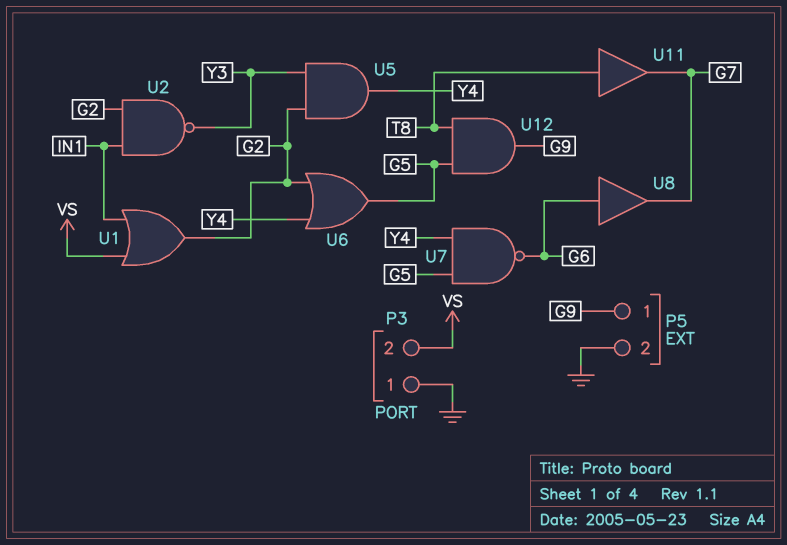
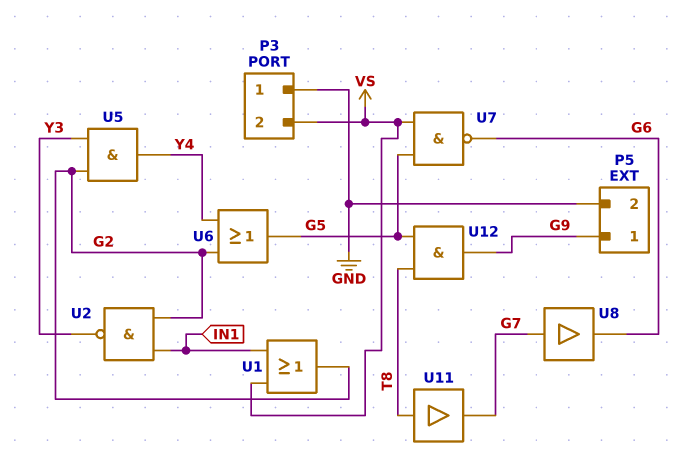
U7: NAND (in G5, in Y4, out G6) -> NAND (in G5, in VS, out G6)
U8: buffer (in G6, out G7) -> buffer (in G7, out G6)

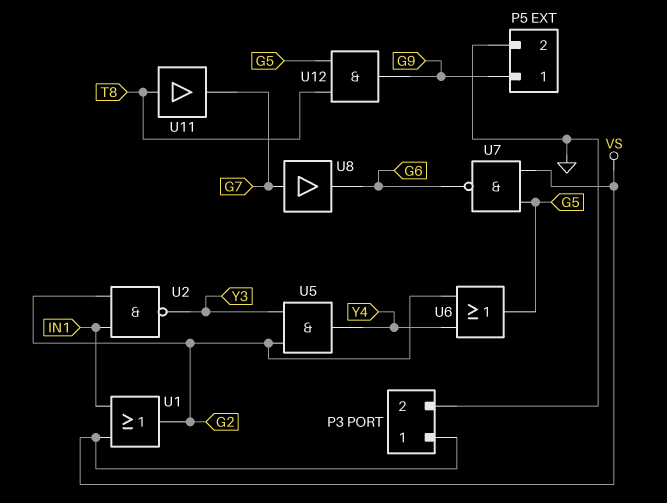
P3 pin 1: GND -> VS
P3 pin 2: VS -> GND

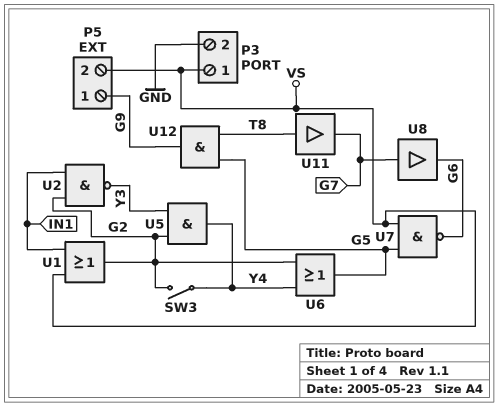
P5 pin 2: GND -> VS
SW3: none -> switch (G2, Y4)

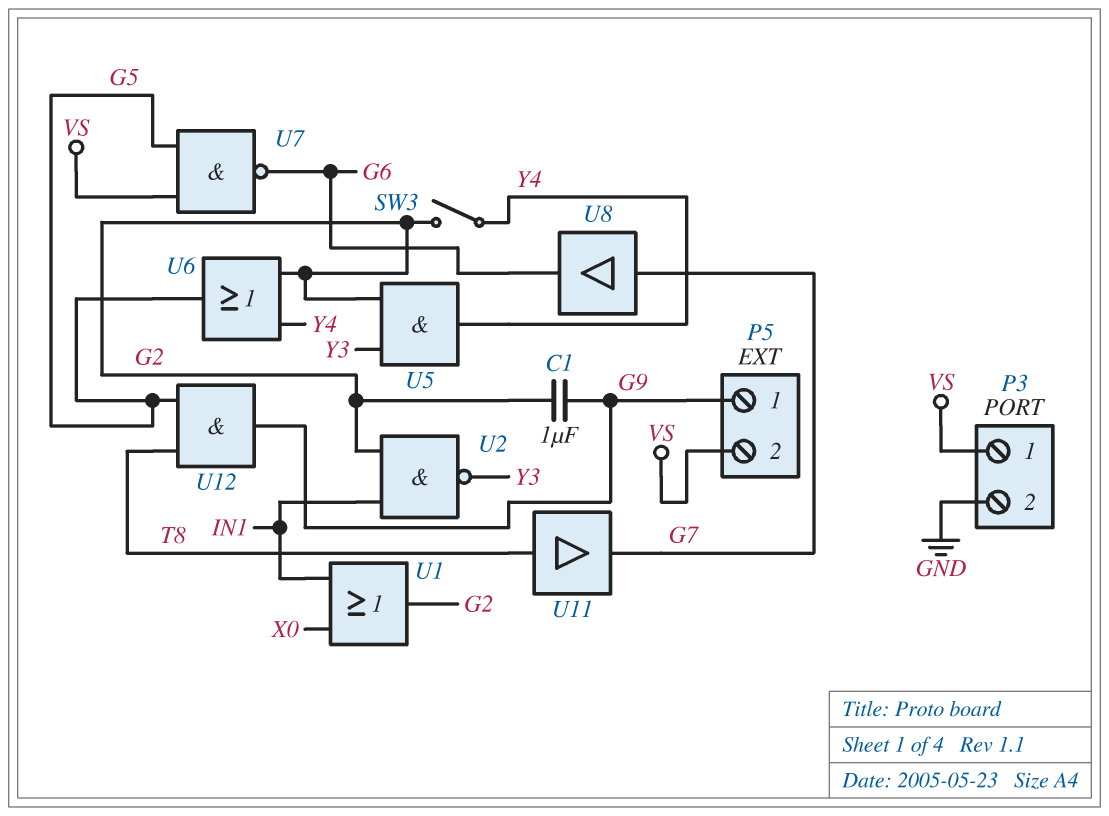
C1: none -> 1uF (G2, G9)
U1: OR (in IN1, in VS, out G2) -> OR (in IN1, in X0, out G2)

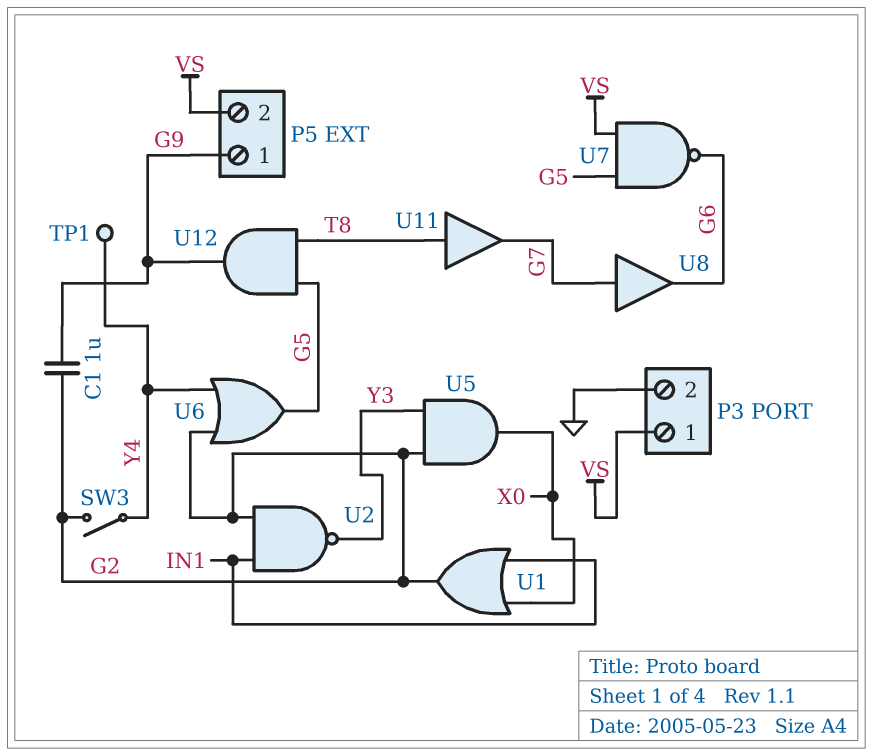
TP1: none -> test point (Y4)
U5: AND (in G2, in Y3, out Y4) -> AND (in G2, in Y3, out X0)

